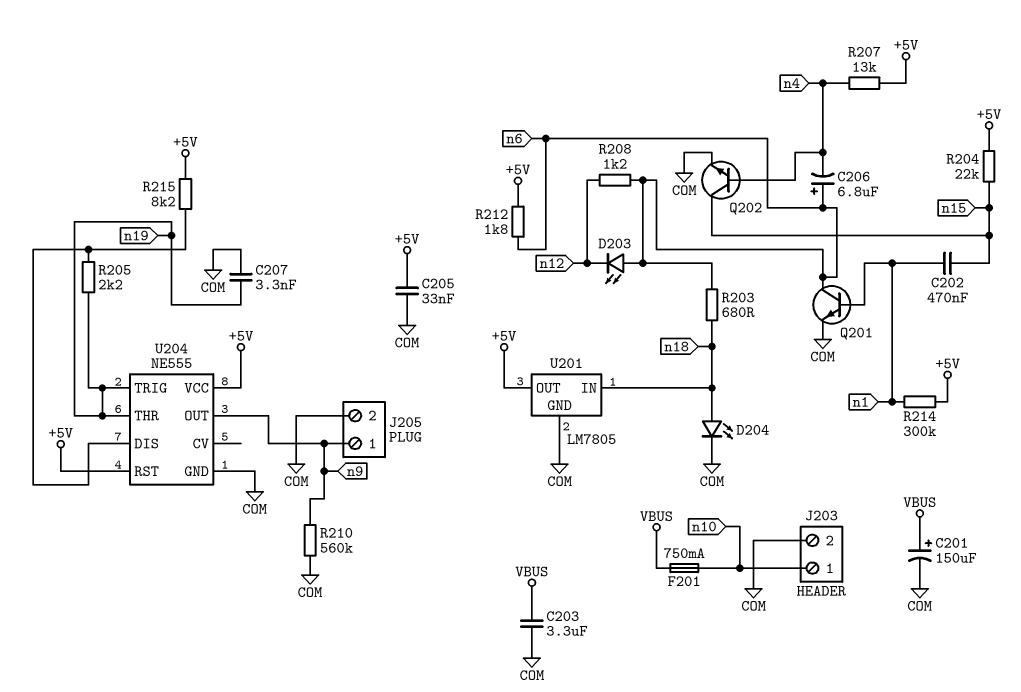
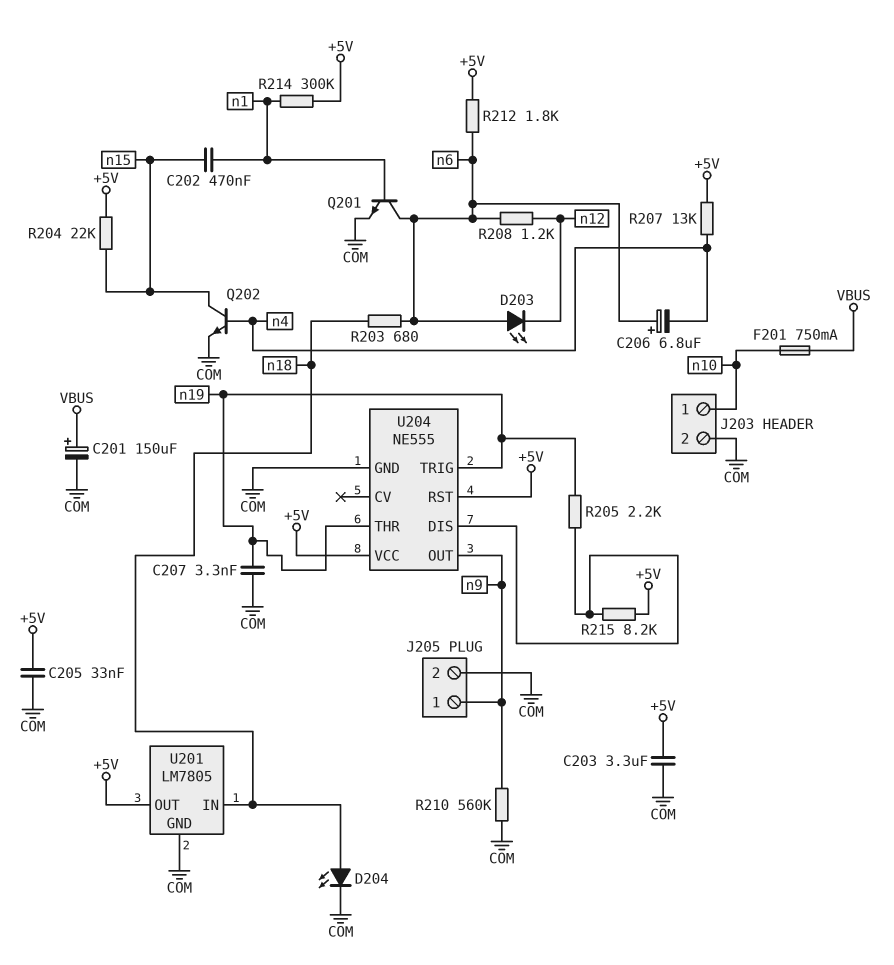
C203: 3.3uF (COM, VBUS) -> 3.3uF (+5V, COM)

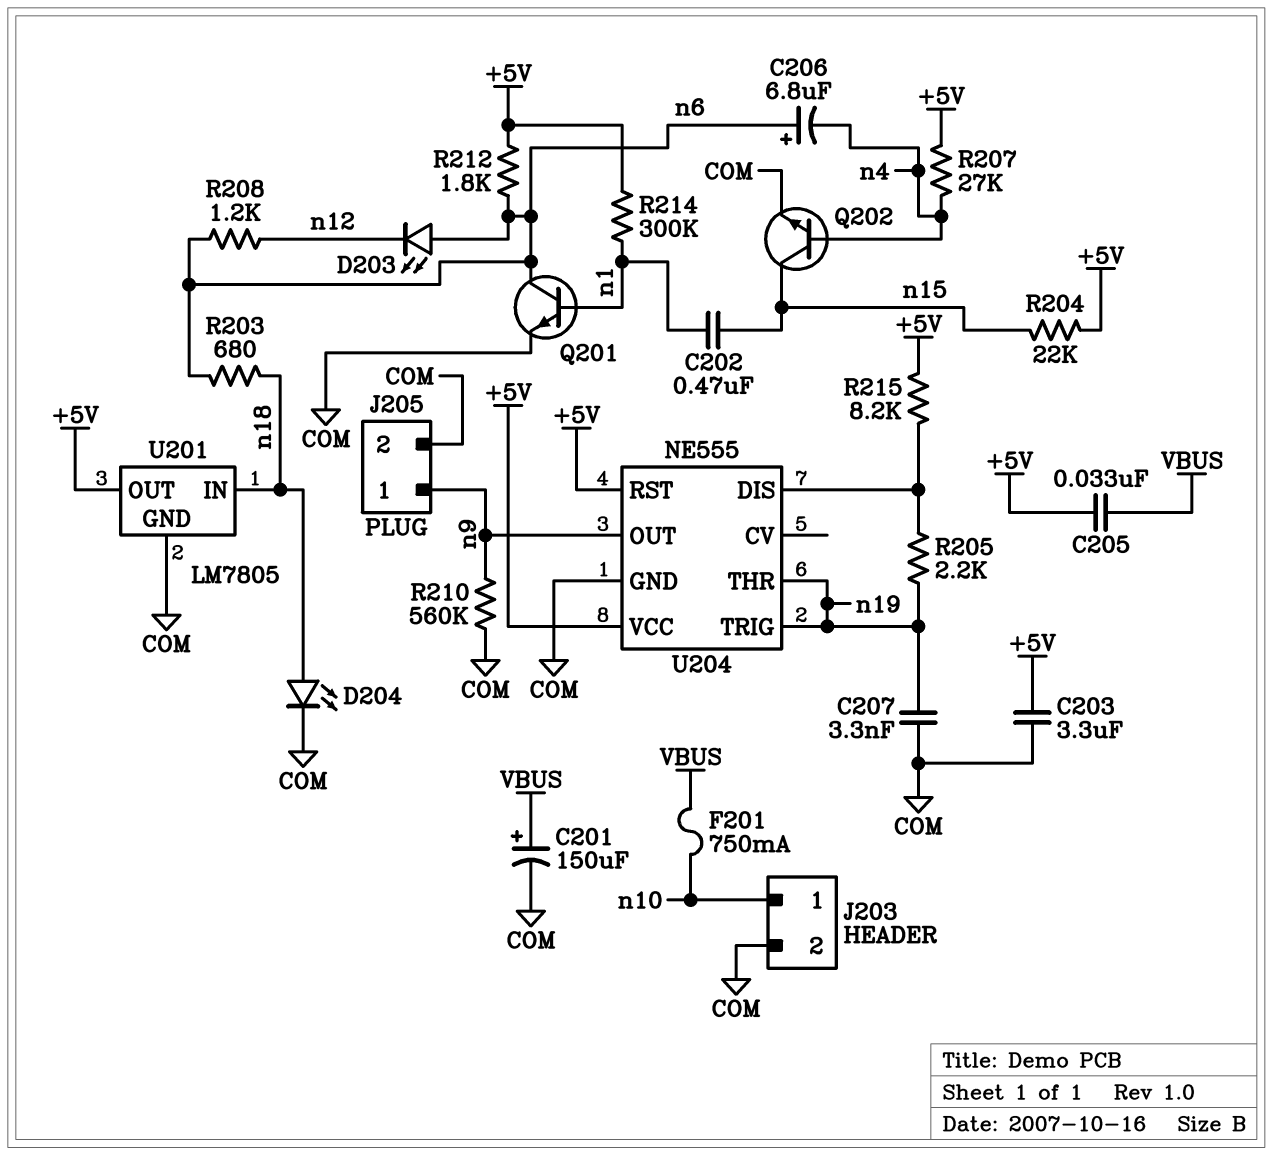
C205: 33nF (+5V, COM) -> 33nF (+5V, VBUS)
R207: 13k (+5V, n4) -> 27k (+5V, n4)

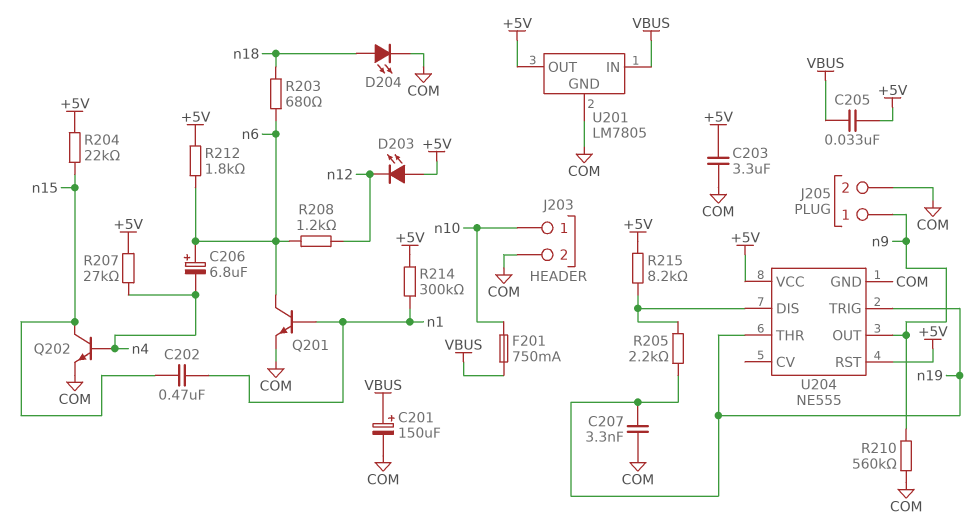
D203: LED (A n6, K n12) -> LED (A +5V, K n12)
U201 pin IN: n18 -> VBUS

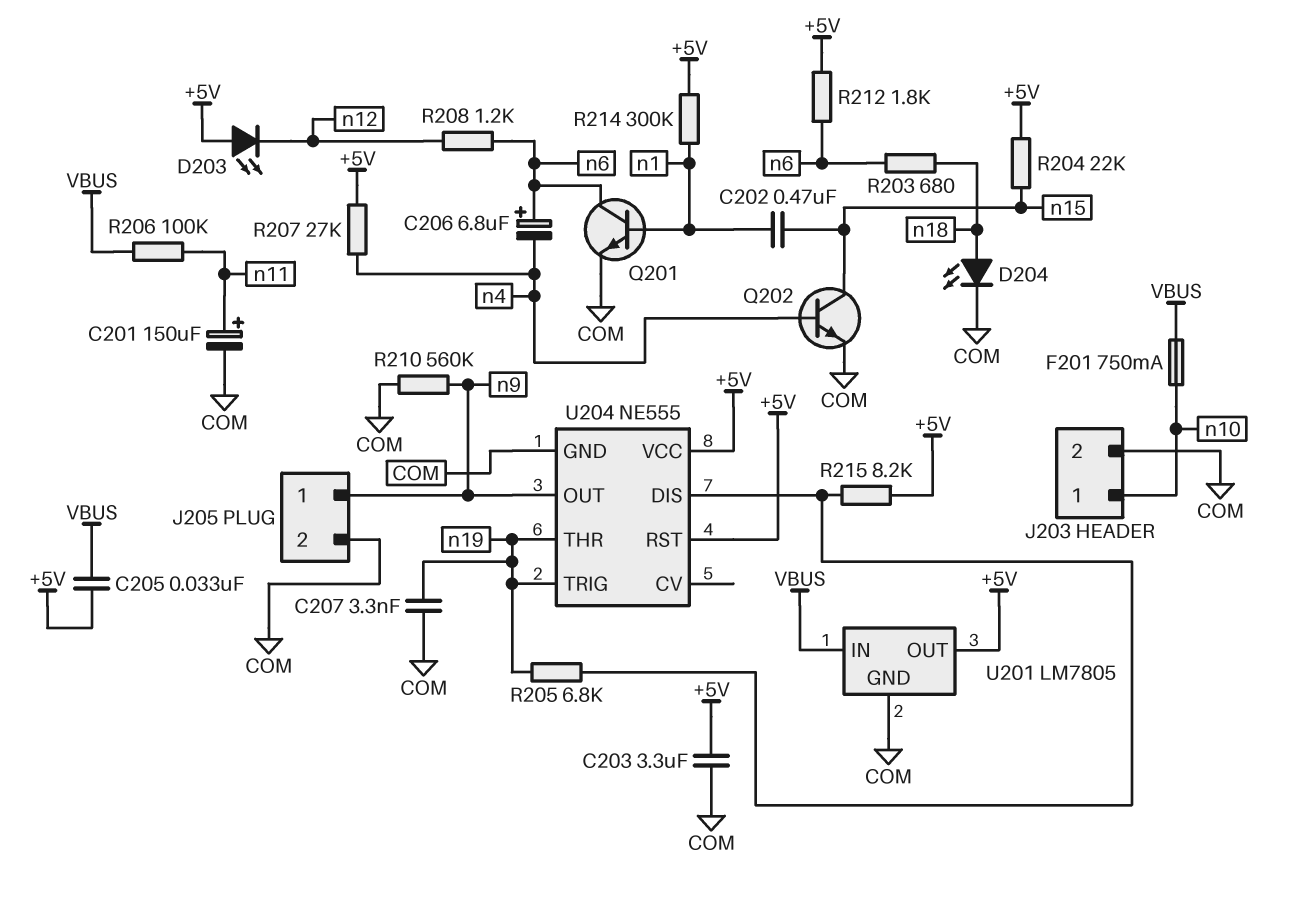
C201: 150uF (plus VBUS, minus COM) -> 150uF (plus n11, minus COM)
R205: 2.2k (U204/DIS, n19) -> 6.8k (U204/DIS, n19)
R206: none -> 100k (VBUS, n11)

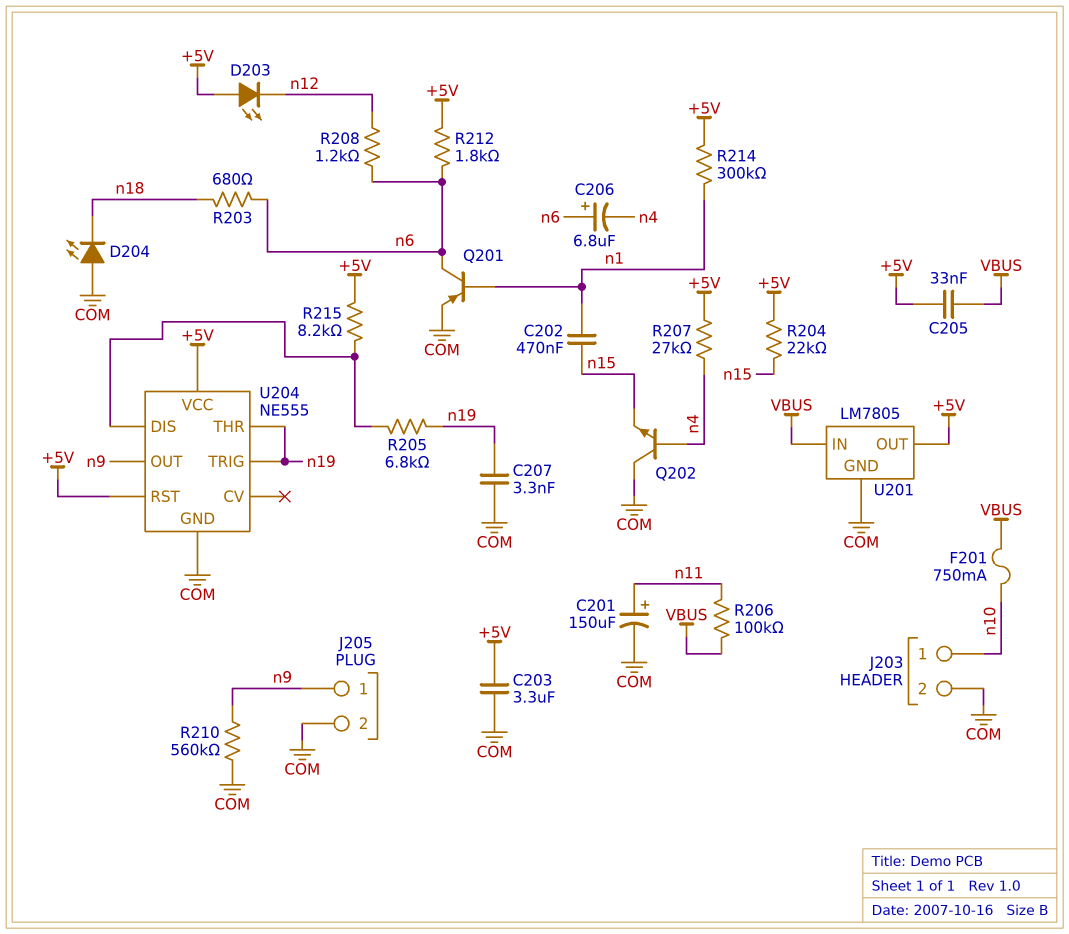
D204: LED (A n18, K COM) -> LED (A COM, K n18)
Q201: NPN (B n1, C n6, E COM) -> PNP (B n1, C n6, E COM)
Q202: NPN (B n4, C n15, E COM) -> NPN (B n4, C COM, E n15)

